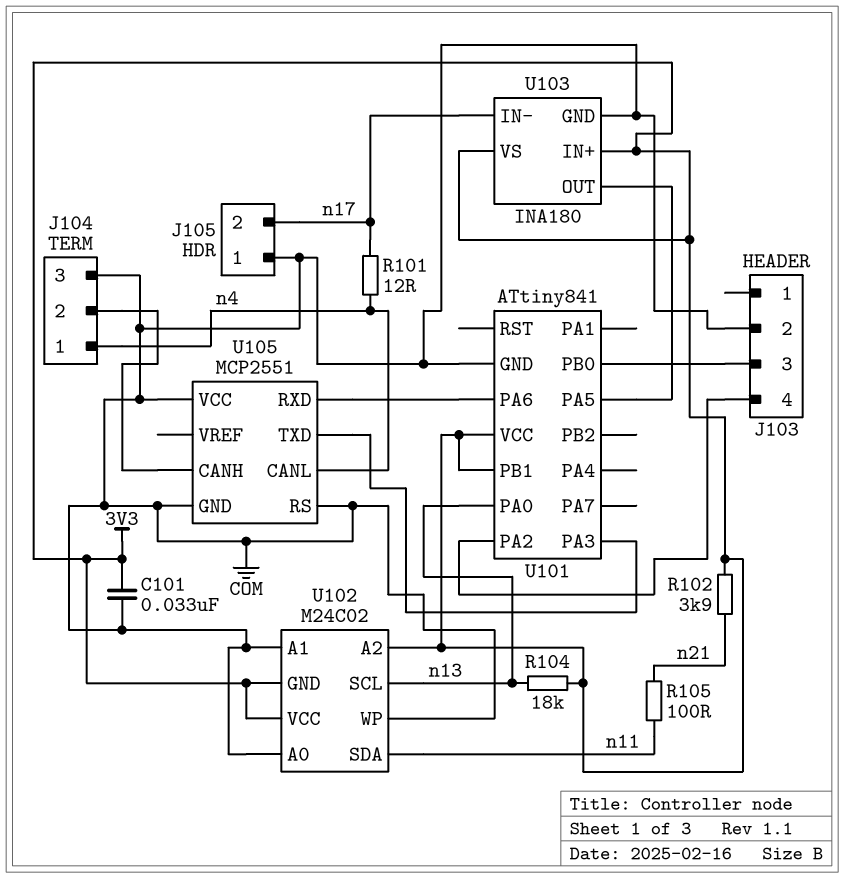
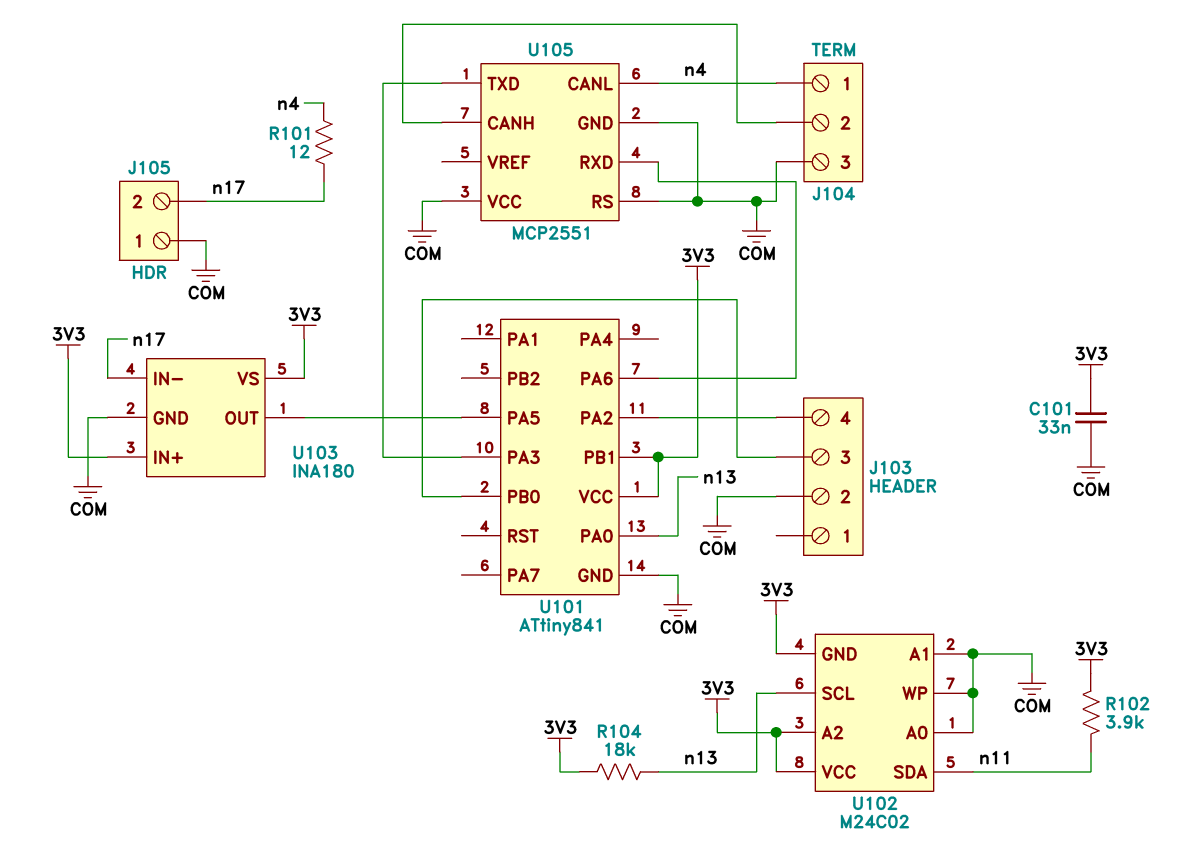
R102: 3.9k (3V3, n21) -> 3.9k (3V3, n11)
R105: 100 (n11, n21) -> none

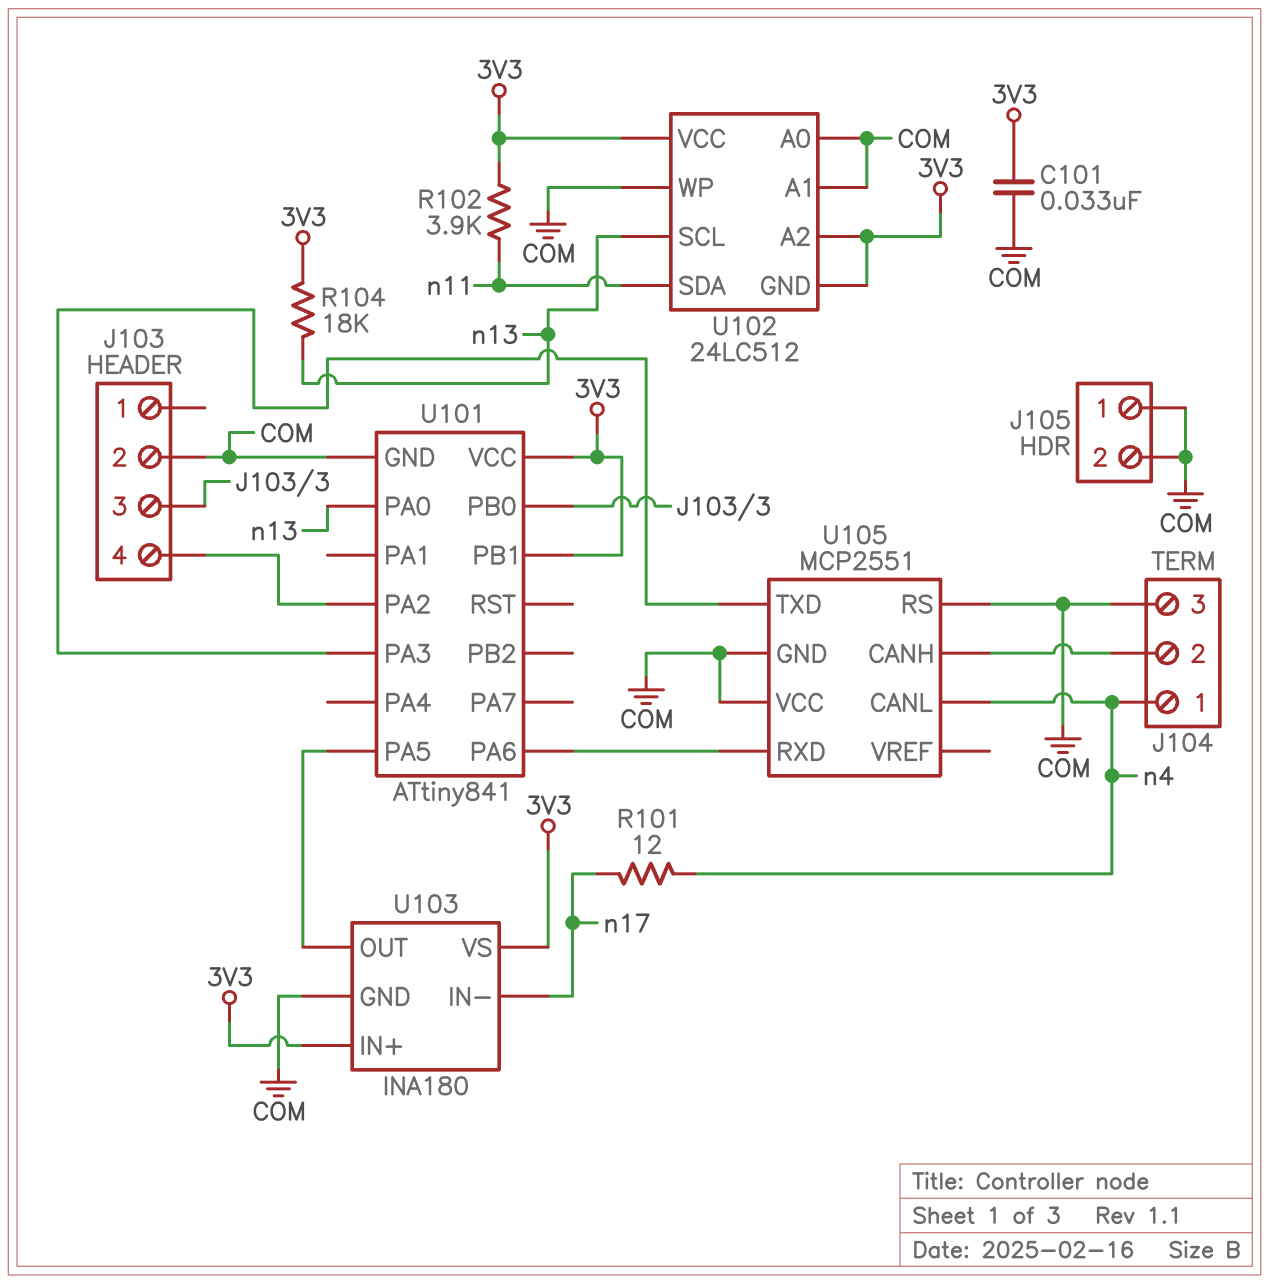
J105 pin 2: n17 -> COM
U102: M24C02 -> 24LC512

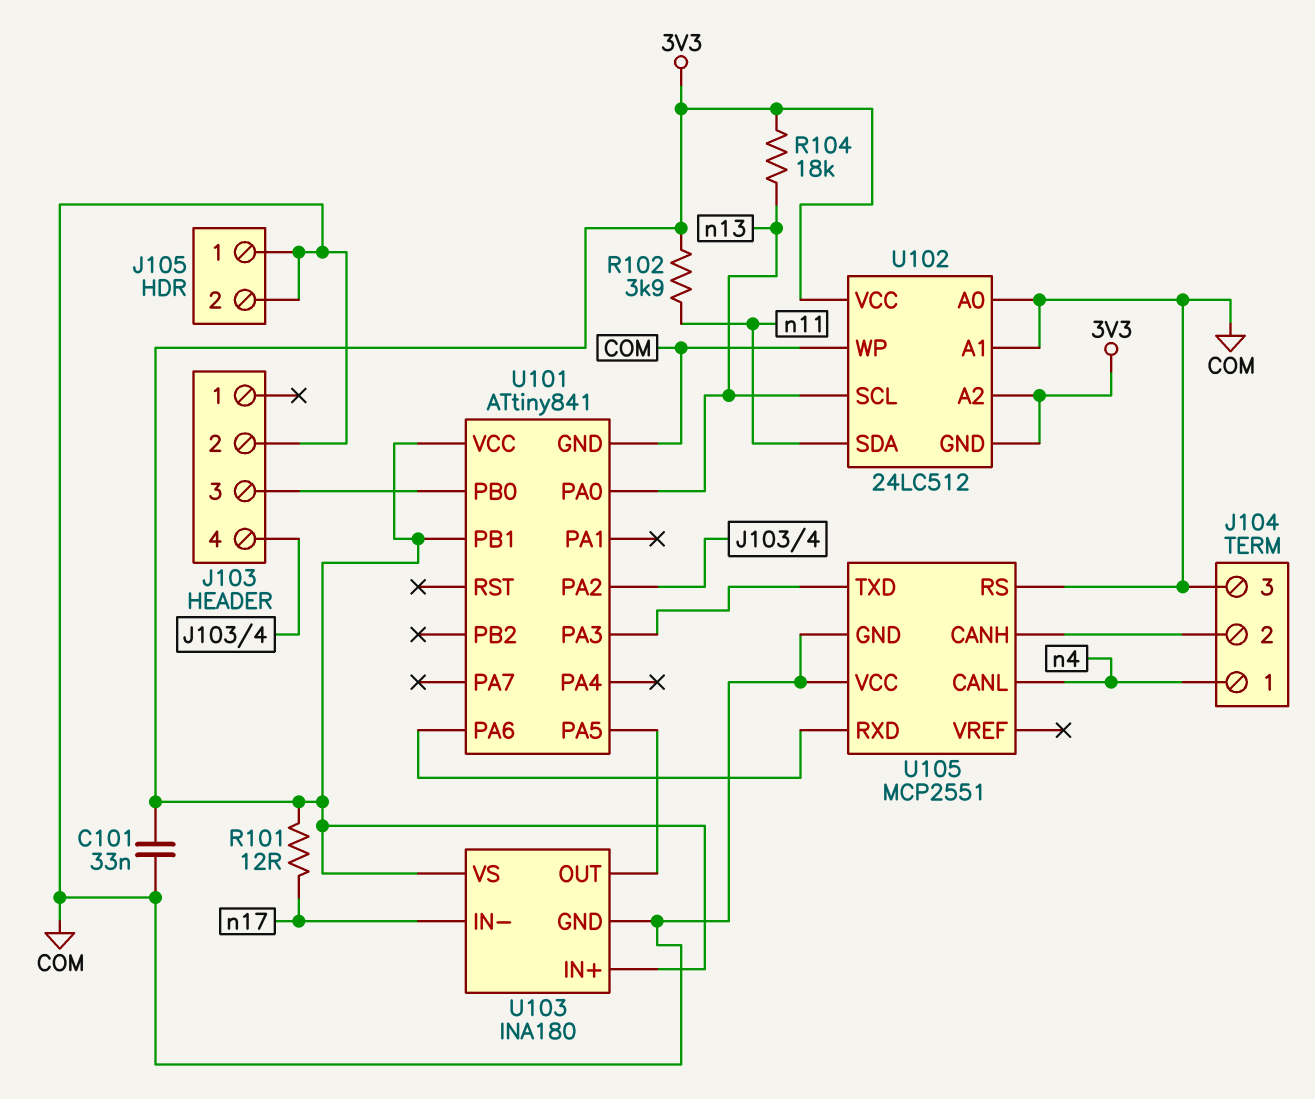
R101: 12 (n4, n17) -> 12 (3V3, n17)

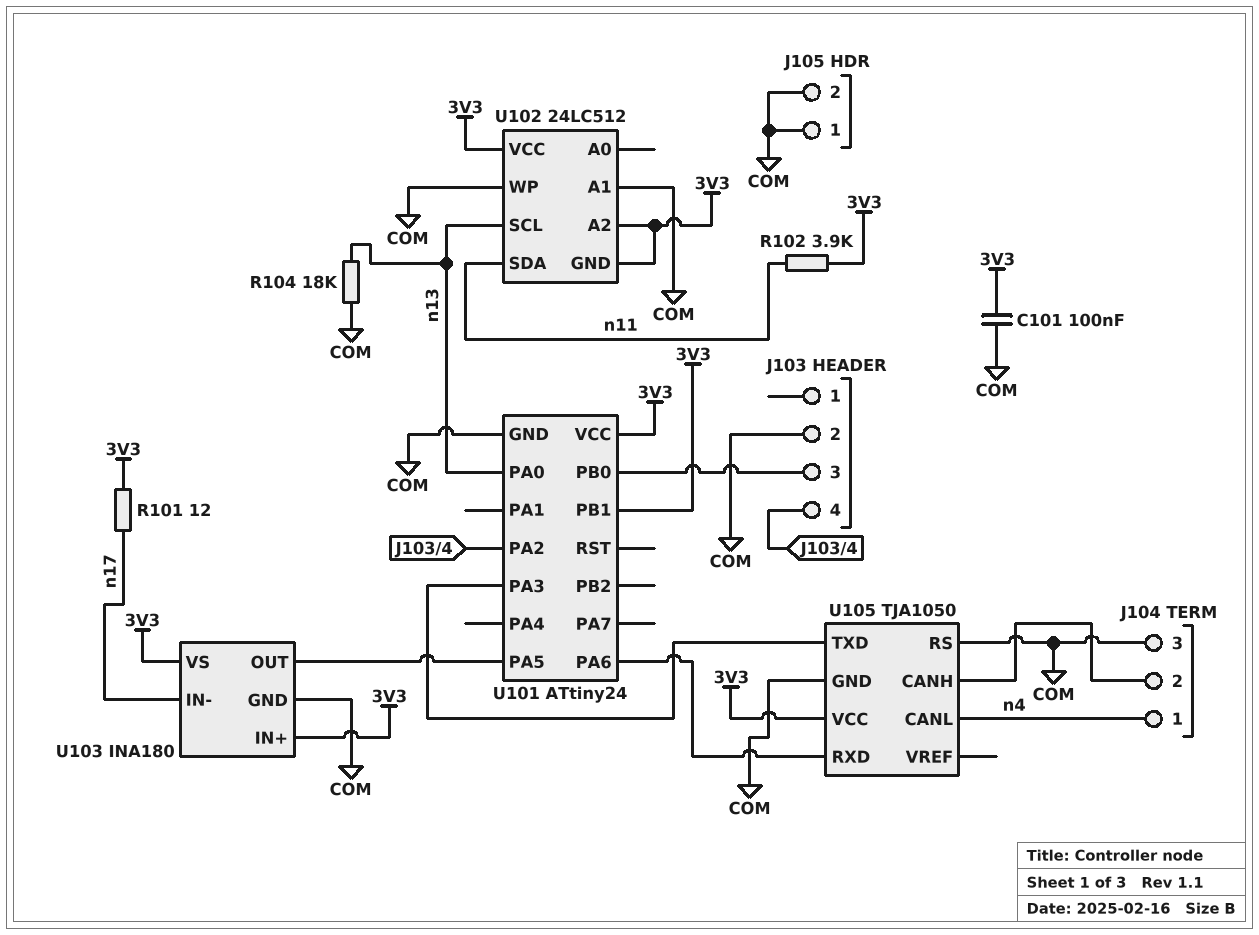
C101: 33nF (3V3, COM) -> 100nF (3V3, COM)
R104: 18k (3V3, n13) -> 18k (COM, n13)
U101: ATtiny841 -> ATtiny24
U102 pin A0: COM -> none
U105: MCP2551 -> TJA1050
U105 pin VCC: COM -> 3V3

